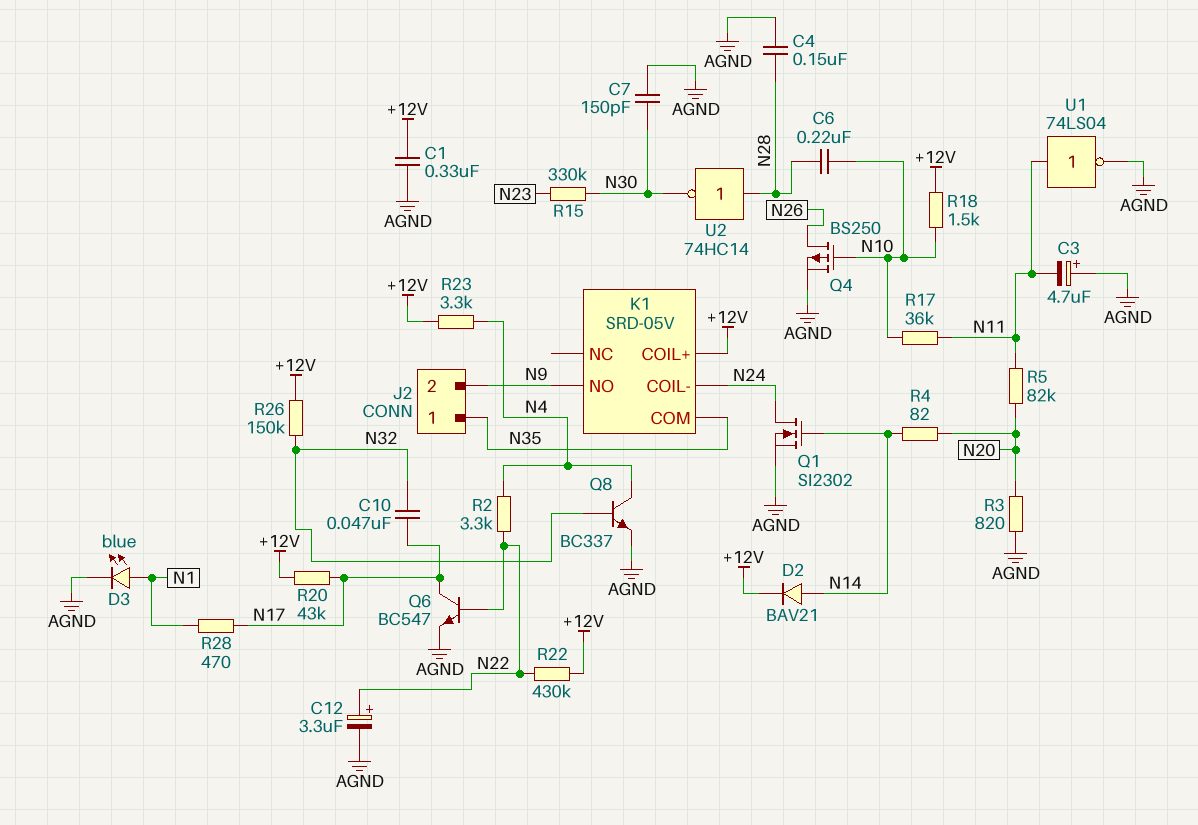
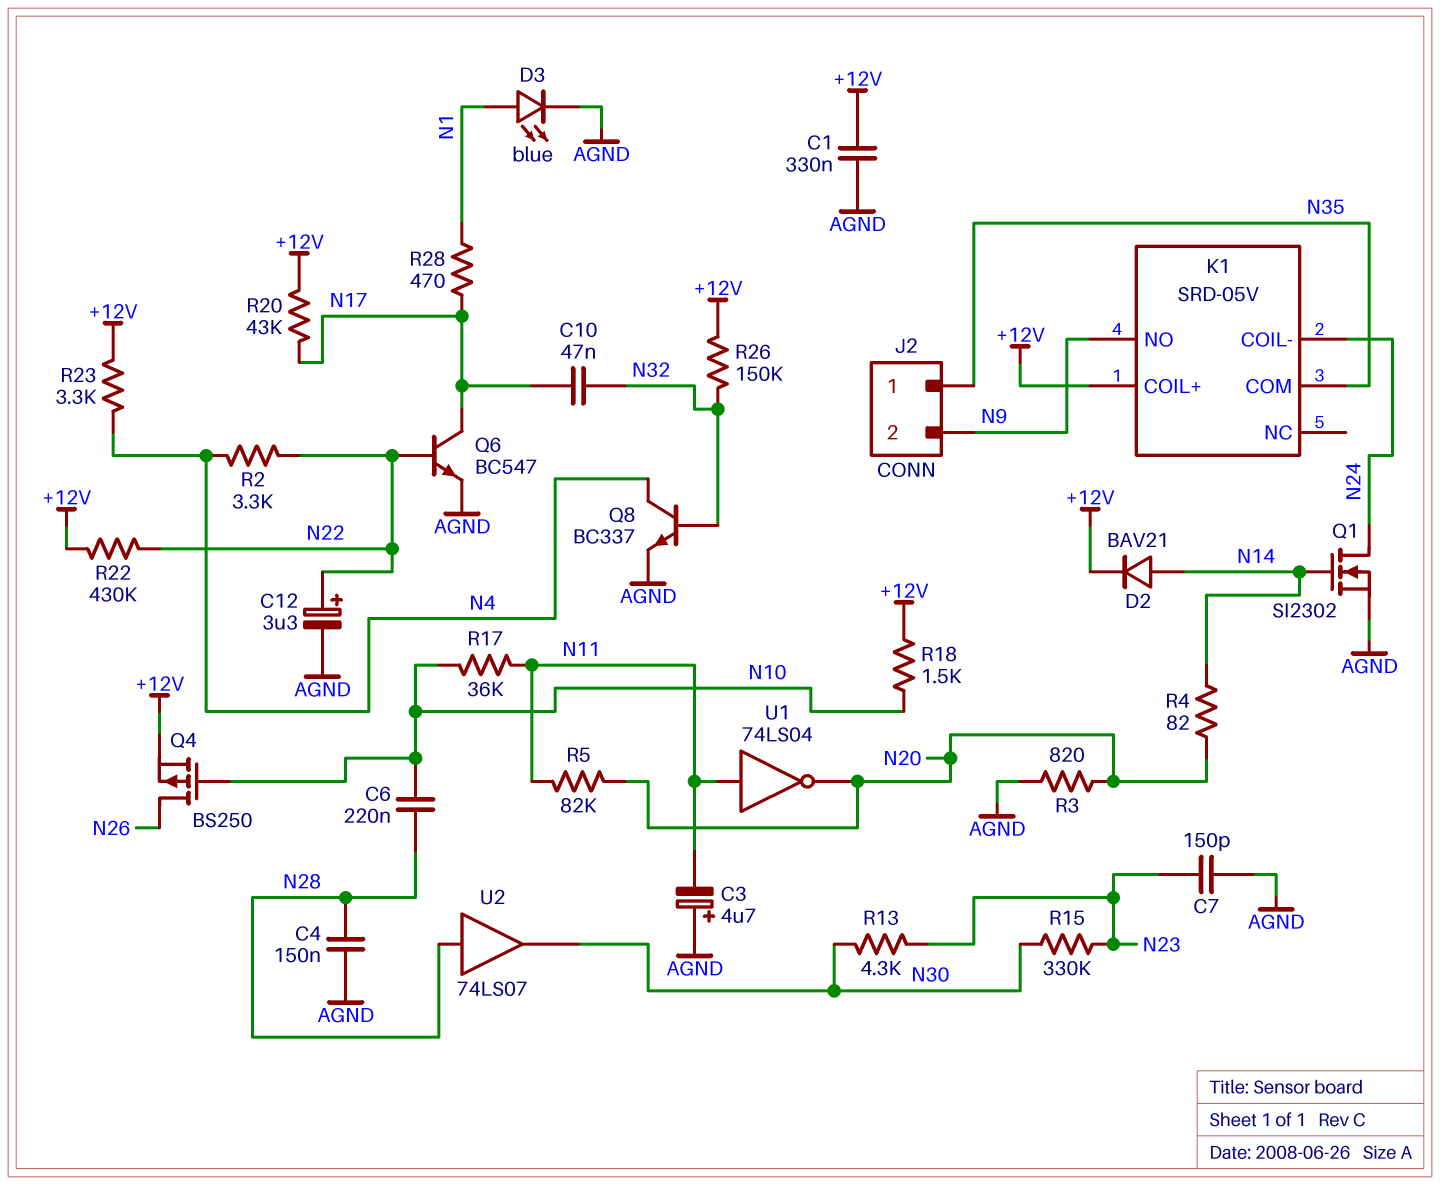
C7: 150pF (AGND, N30) -> 150pF (AGND, N23)
Q4: PMOS BS250 (G N10, D N26, S AGND) -> PMOS BS250 (G N10, D N26, S +12V)
R13: none -> 4.3k (N23, N30)
U1: NOT 74LS04 (in N11, out AGND) -> NOT 74LS04 (in N11, out N20)
U2: NOT 74HC14 (in N28, out N30) -> buffer 74LS07 (in N28, out N30)

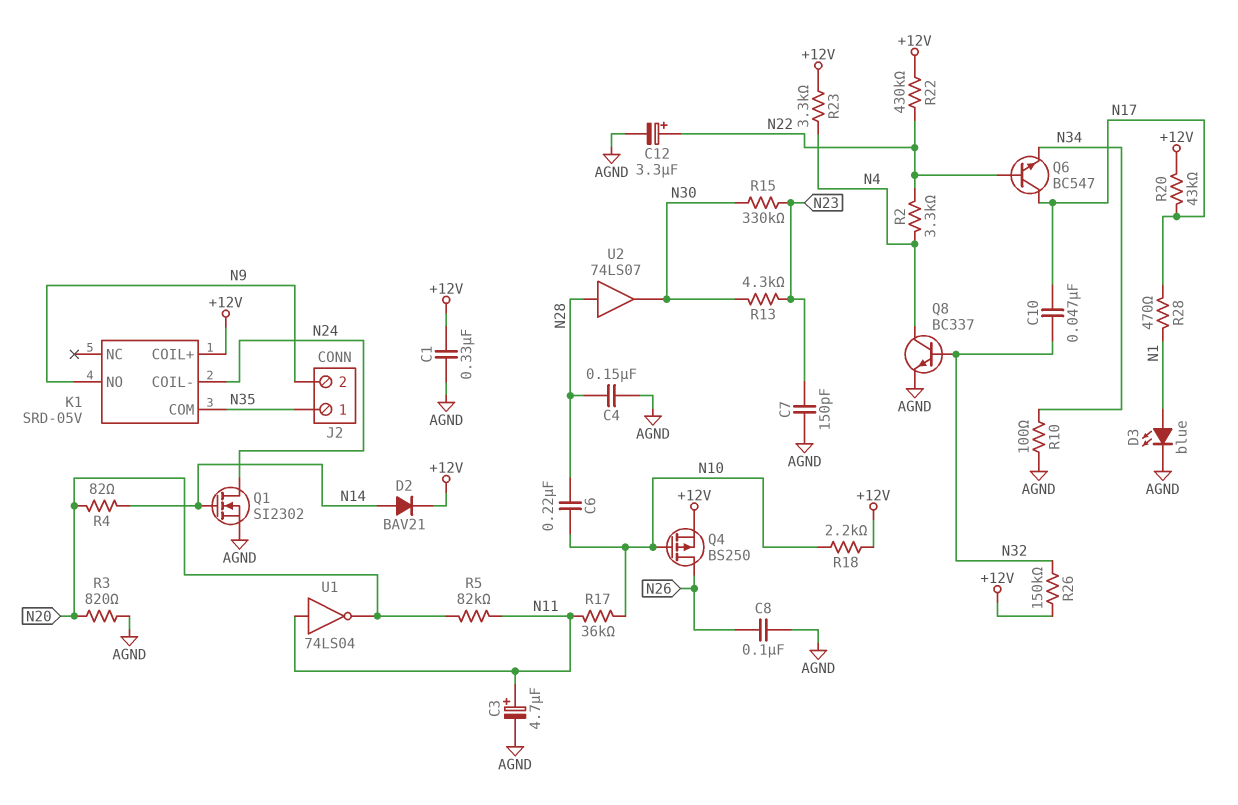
C3: 4.7uF (plus AGND, minus N11) -> 4.7uF (plus N11, minus AGND)
C8: none -> 100nF (AGND, N26)
Q6: NPN BC547 (B N22, C N17, E AGND) -> NPN BC547 (B N22, C N17, E N34)
R10: none -> 100 (AGND, N34)
R18: 1.5k (+12V, N10) -> 2.2k (+12V, N10)

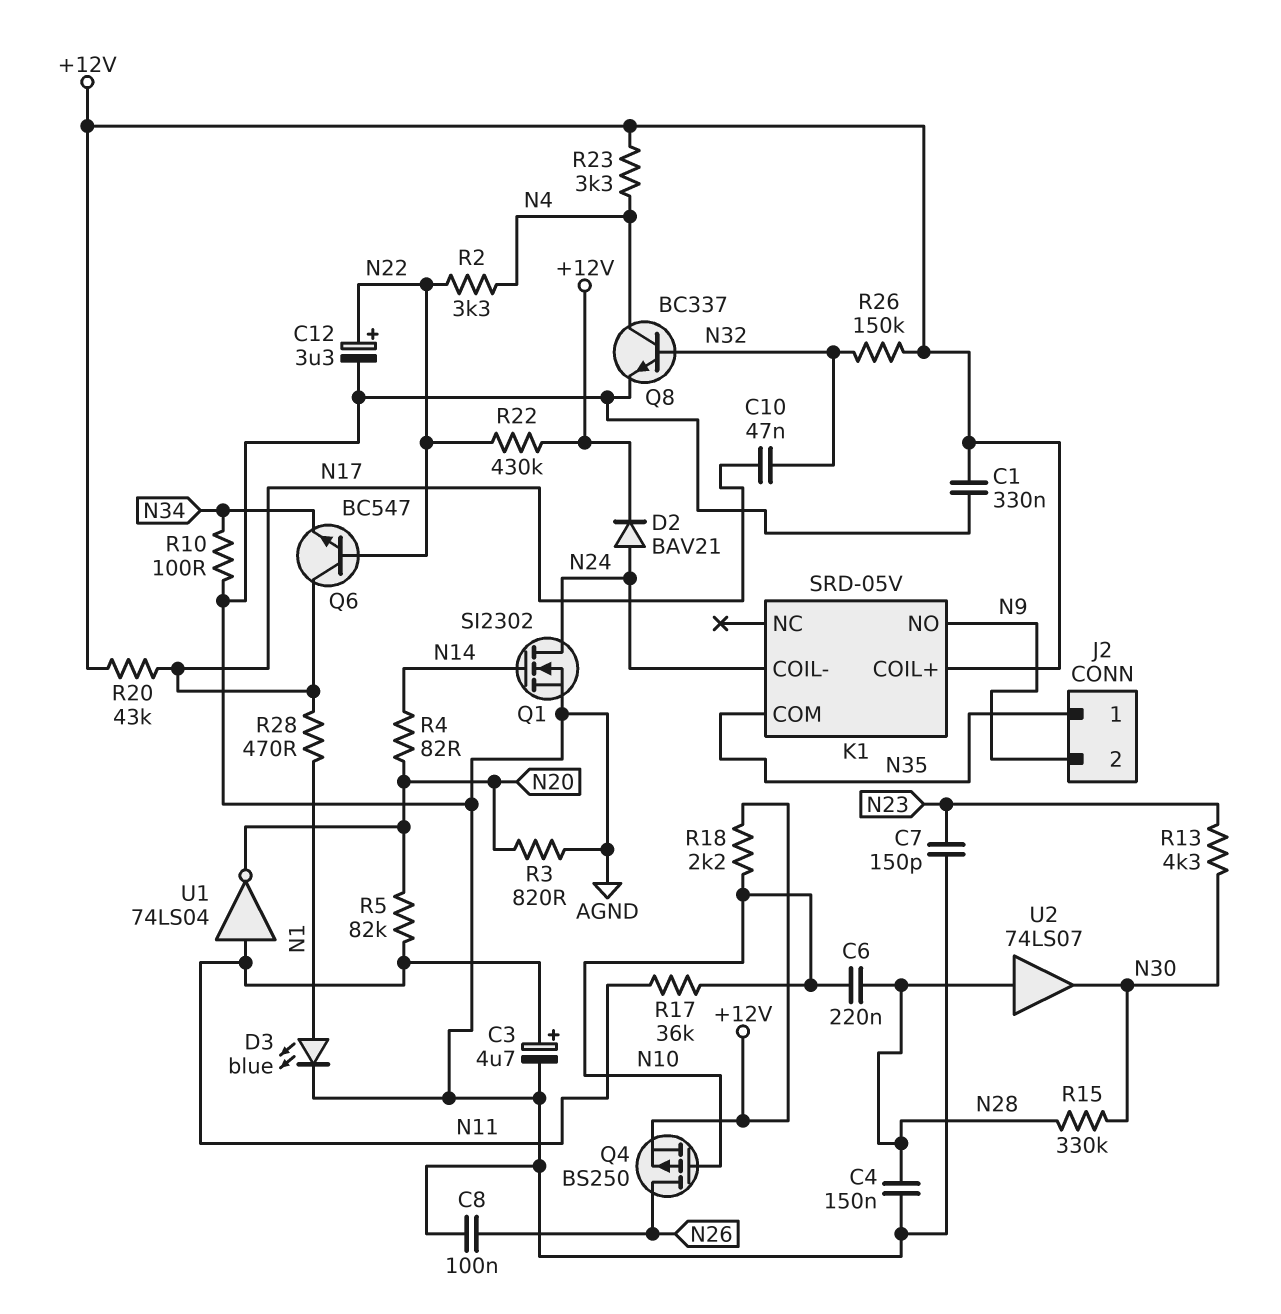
D2: diode BAV21 (A N14, K +12V) -> diode BAV21 (A N24, K +12V)
R15: 330k (N23, N30) -> 330k (N28, N30)

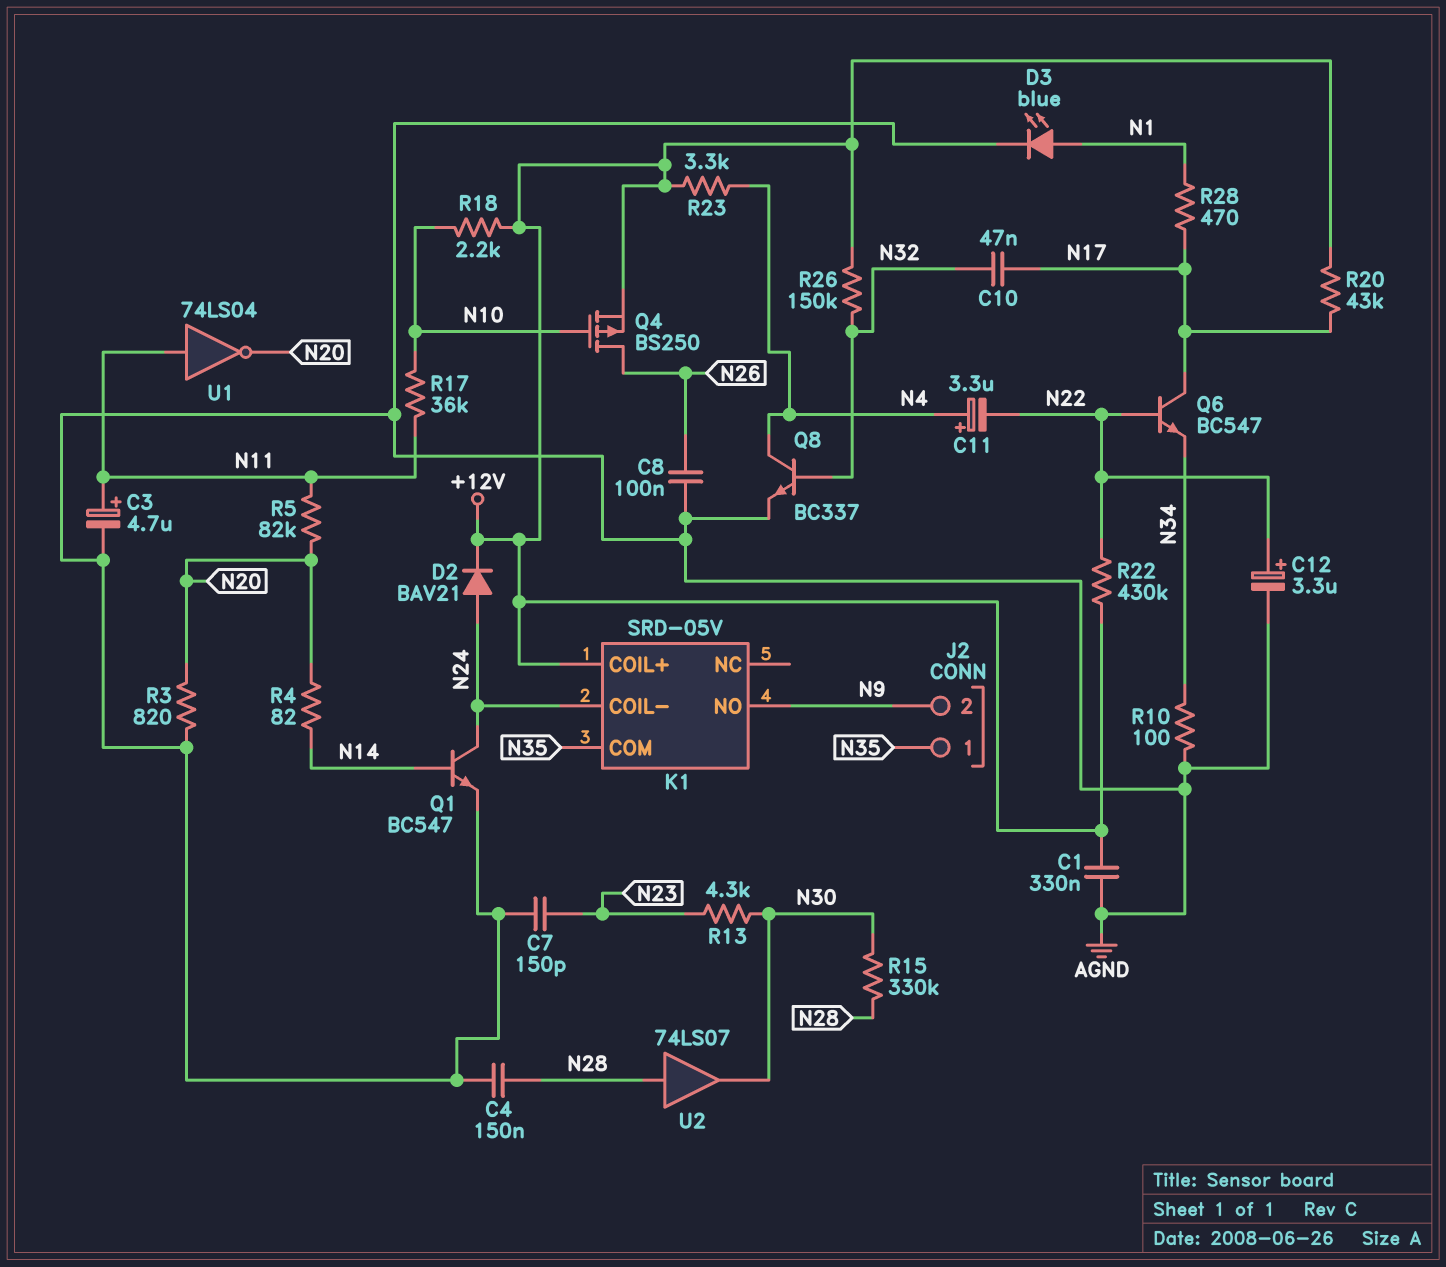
C6: 220nF (N10, N28) -> none
C11: none -> 3.3uF (plus N4, minus N22)
Q1: NMOS SI2302 (G N14, D N24, S AGND) -> NPN BC547 (B N14, C N24, E AGND)
R2: 3.3k (N4, N22) -> none

